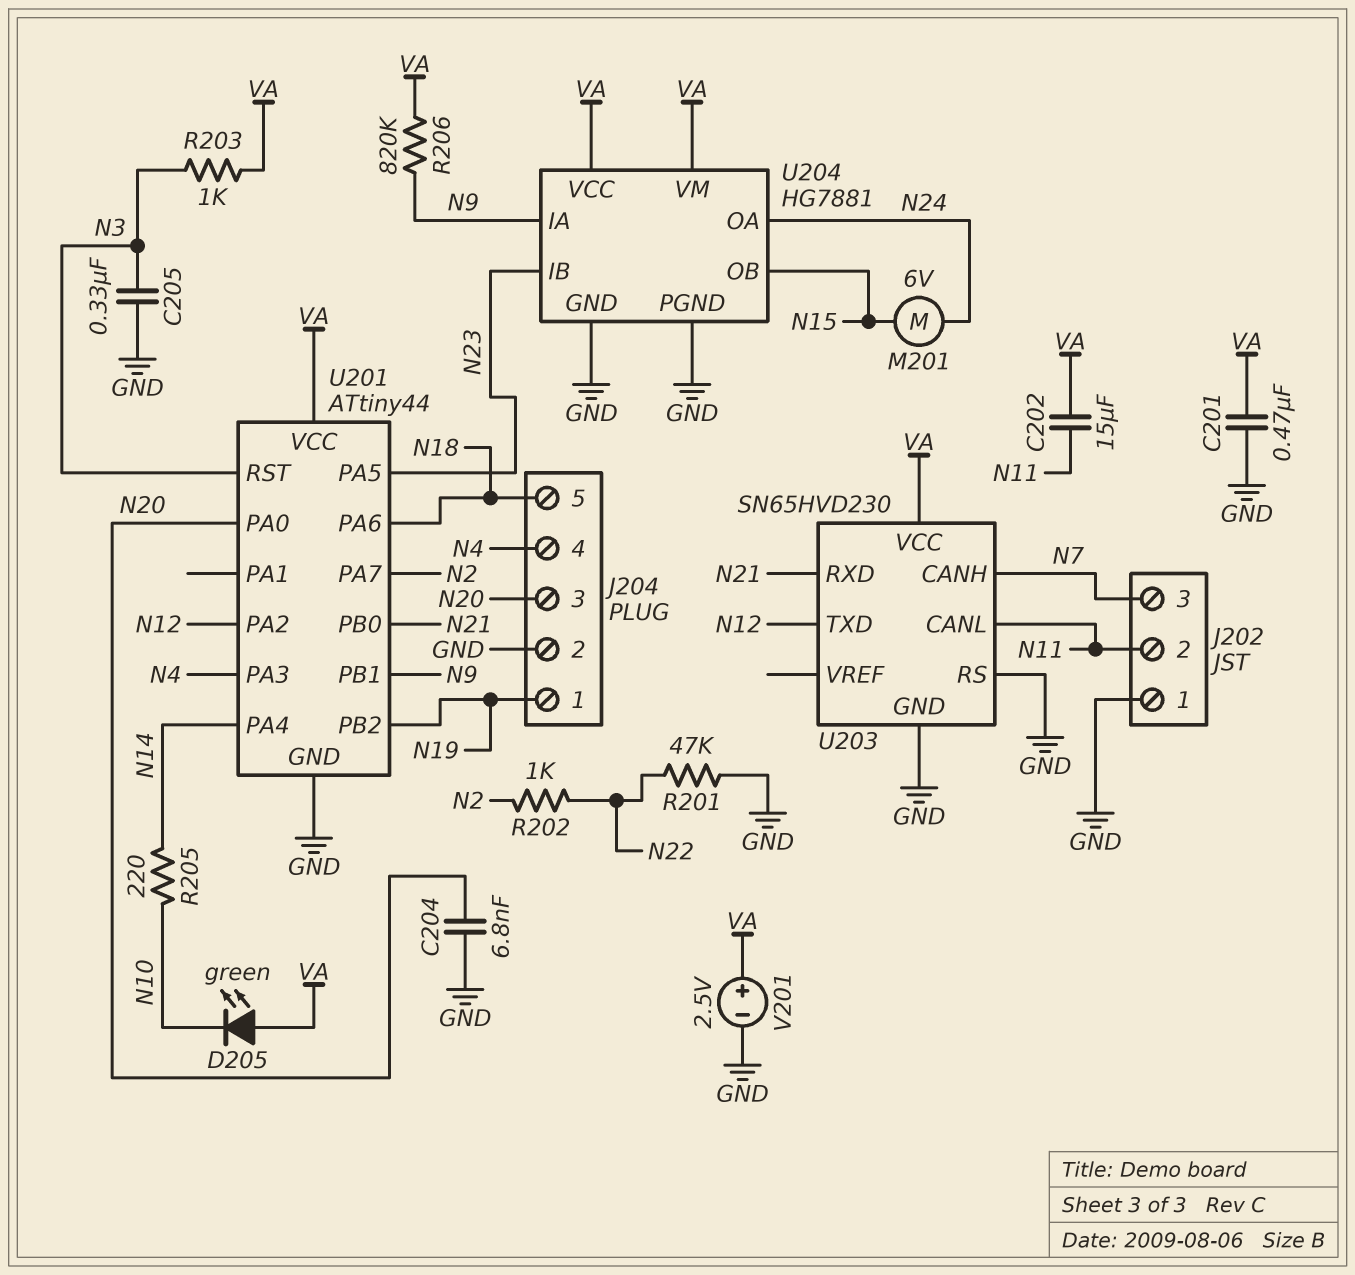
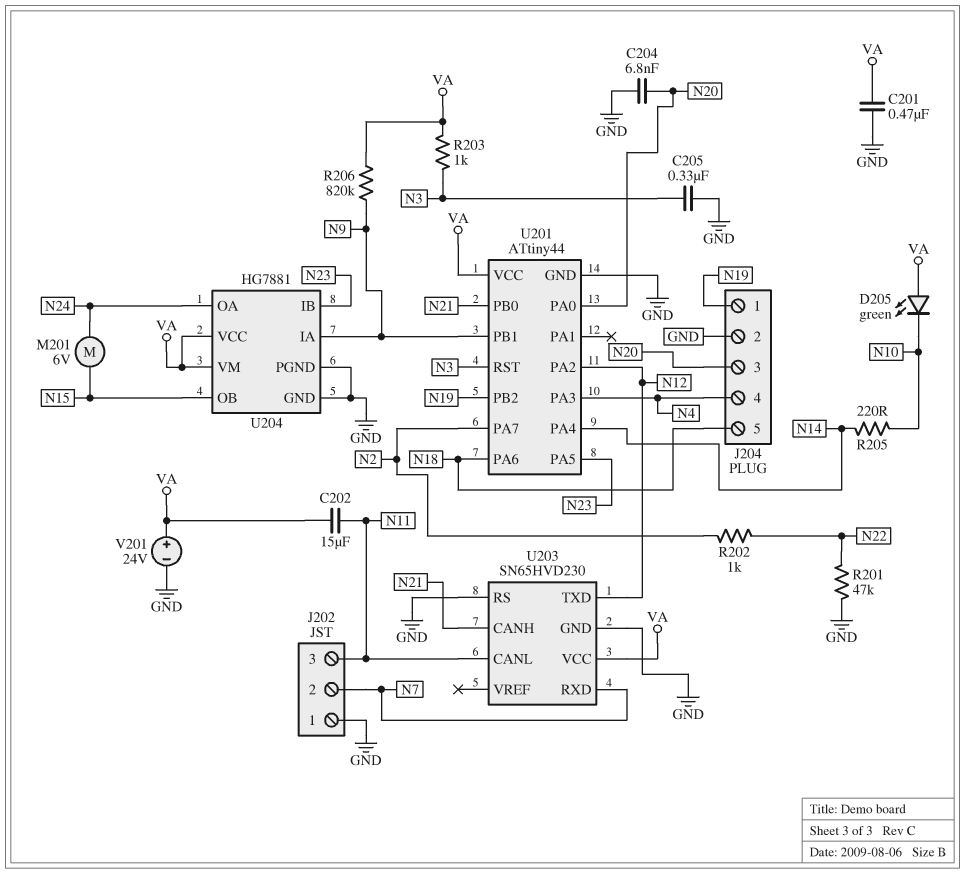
J202 pin 2: N11 -> N7
J202 pin 3: N7 -> N11
U203 pin CANH: N7 -> N21
U203 pin RXD: N21 -> N7
V201: 2.5V (plus VA, minus GND) -> 24V (plus VA, minus GND)

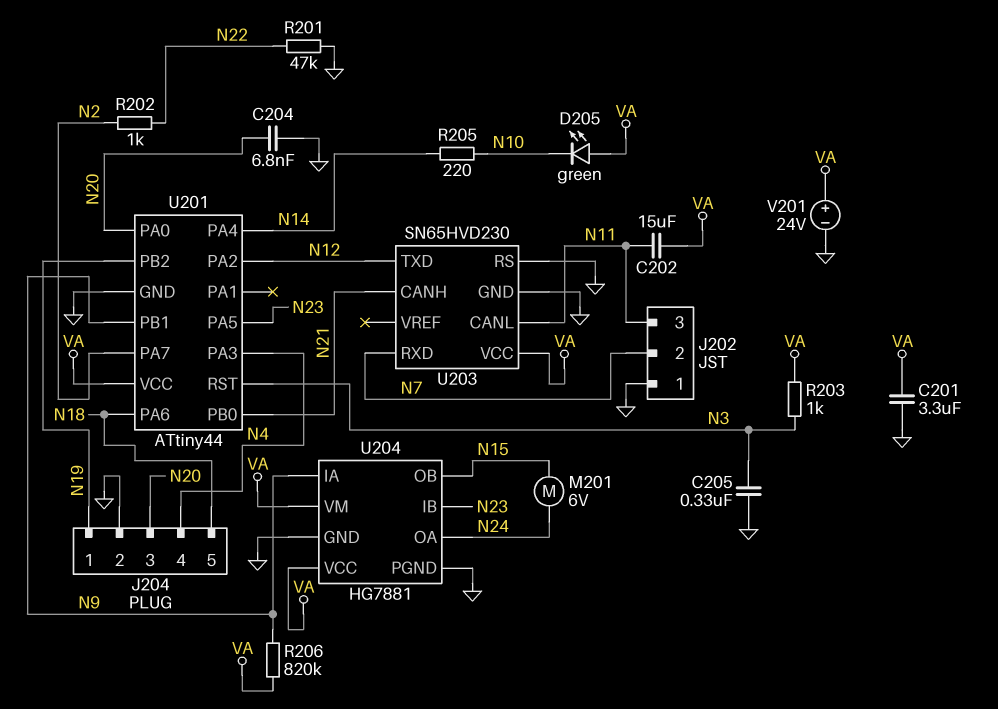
C201: 470nF (GND, VA) -> 3.3uF (GND, VA)

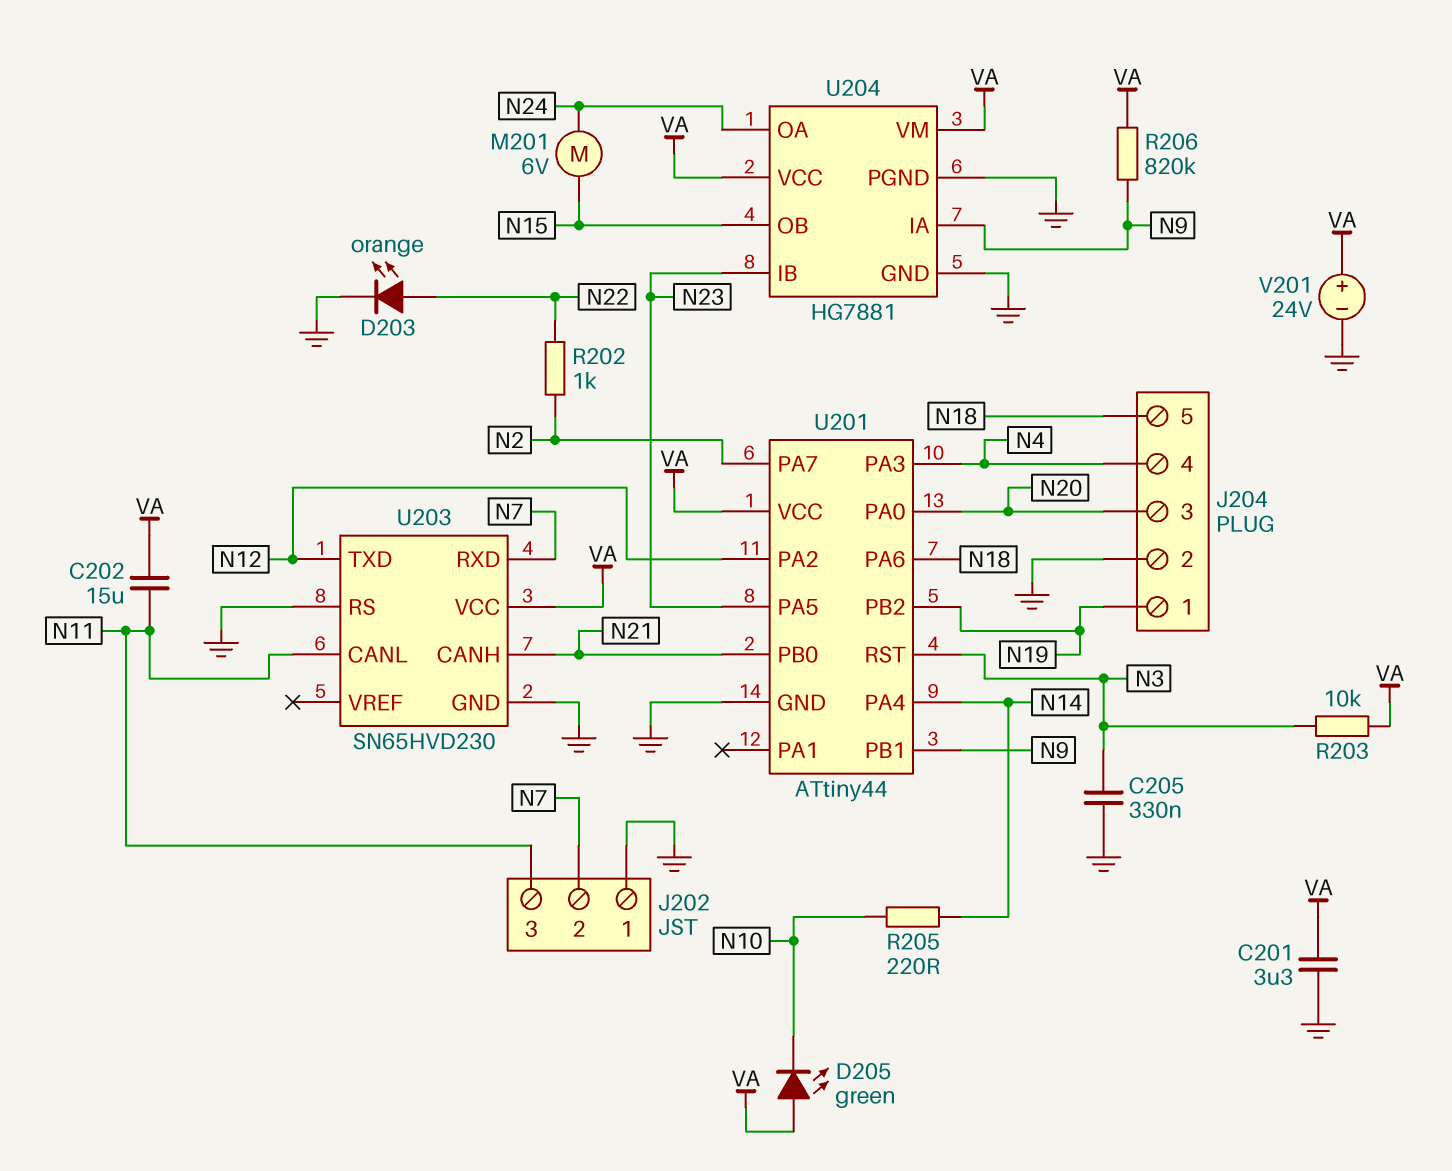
C204: 6.8nF (GND, N20) -> none
D203: none -> LED orange (A N22, K GND)
R201: 47k (GND, N22) -> none
R203: 1k (N3, VA) -> 10k (N3, VA)

